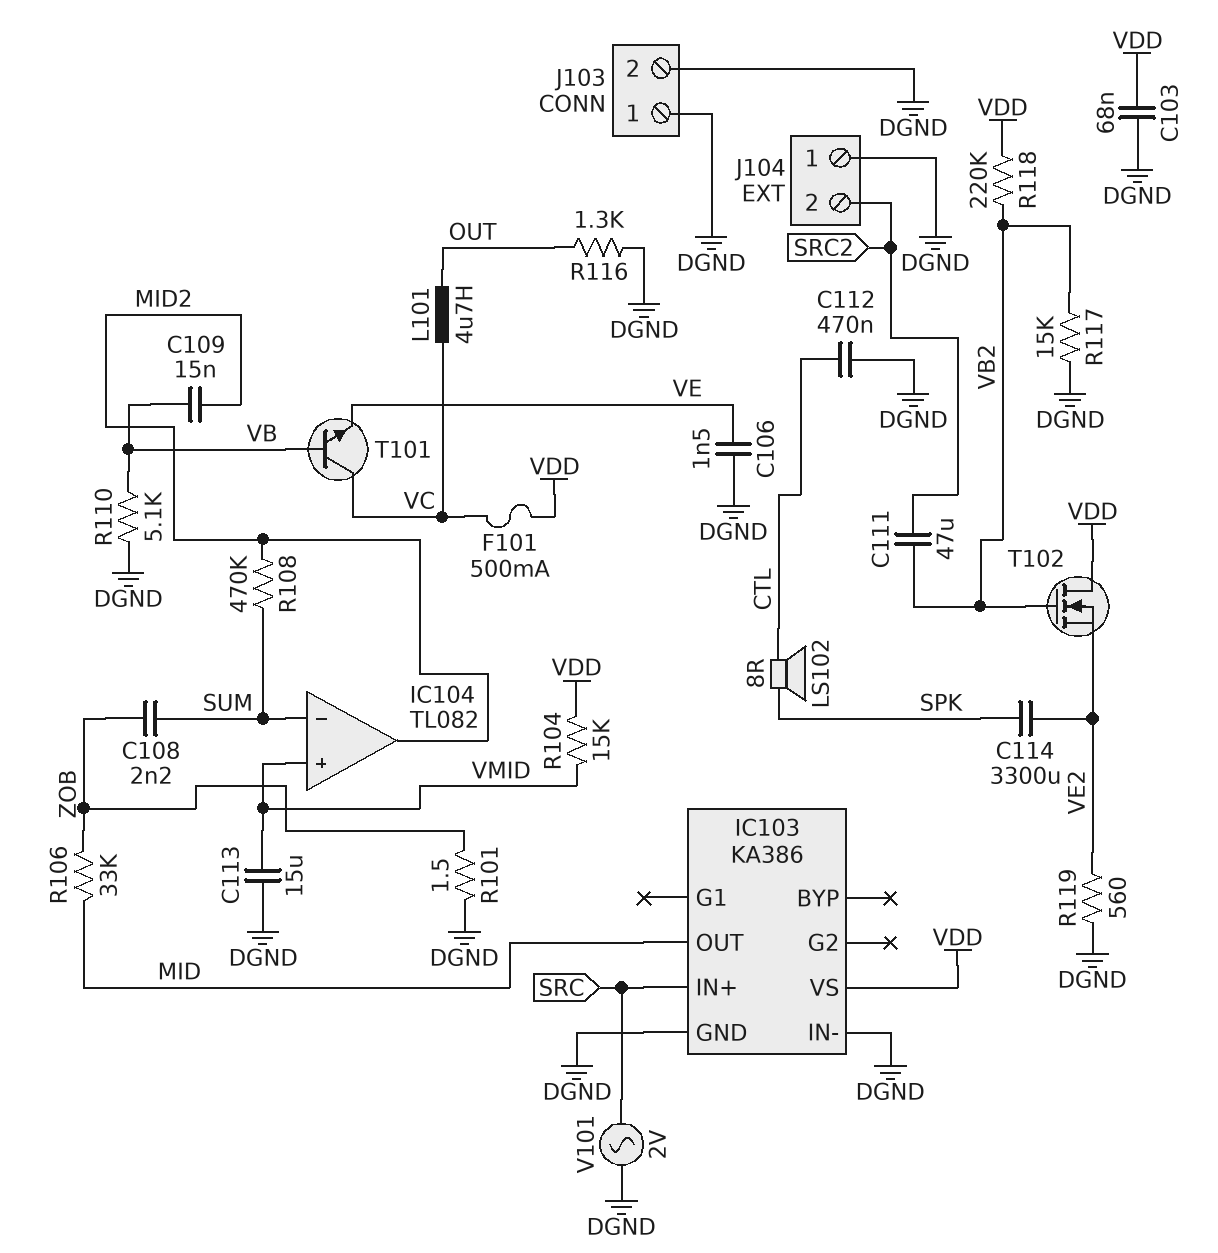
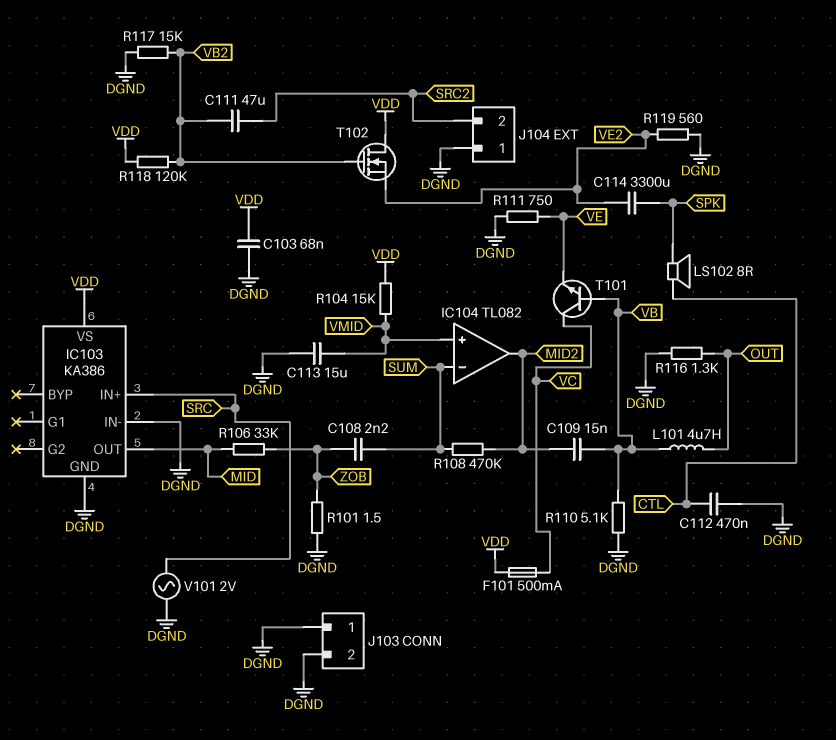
C106: 1.5nF (DGND, VE) -> none
L101: 4.7uH (OUT, VC) -> 4.7uH (OUT, VB)
R111: none -> 750 (DGND, VE)
R118: 220k (VB2, VDD) -> 120k (VB2, VDD)

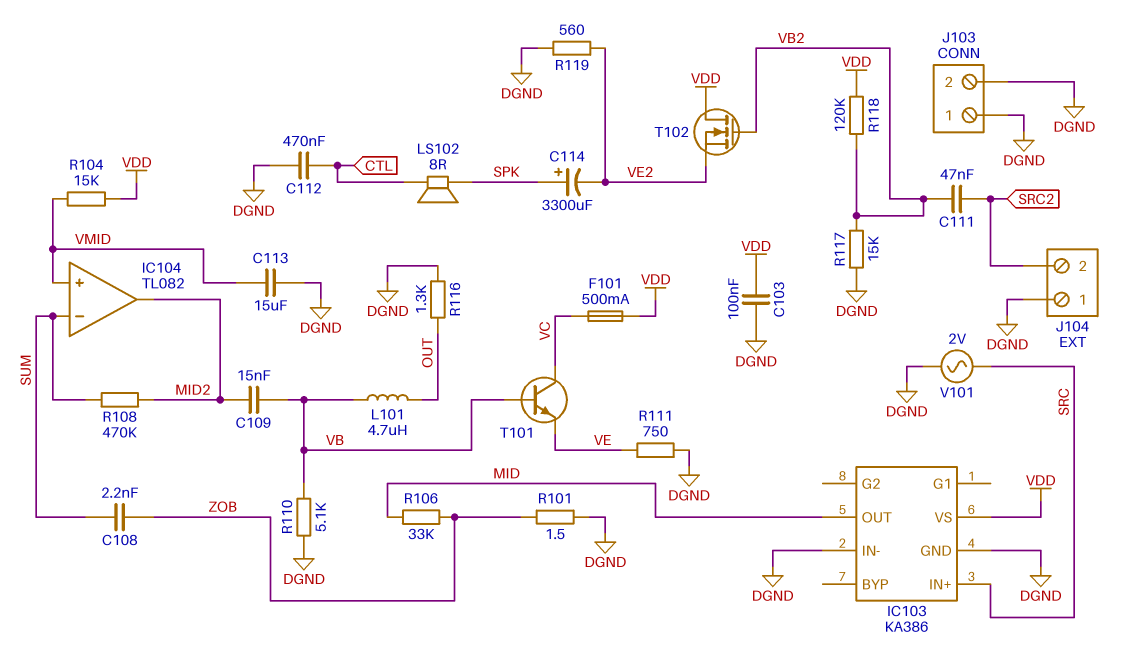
C103: 68nF (DGND, VDD) -> 100nF (DGND, VDD)
C111: 47uF (SRC2, VB2) -> 47nF (SRC2, VB2)
C114: 3300uF (SPK, VE2) -> 3300uF (plus SPK, minus VE2)

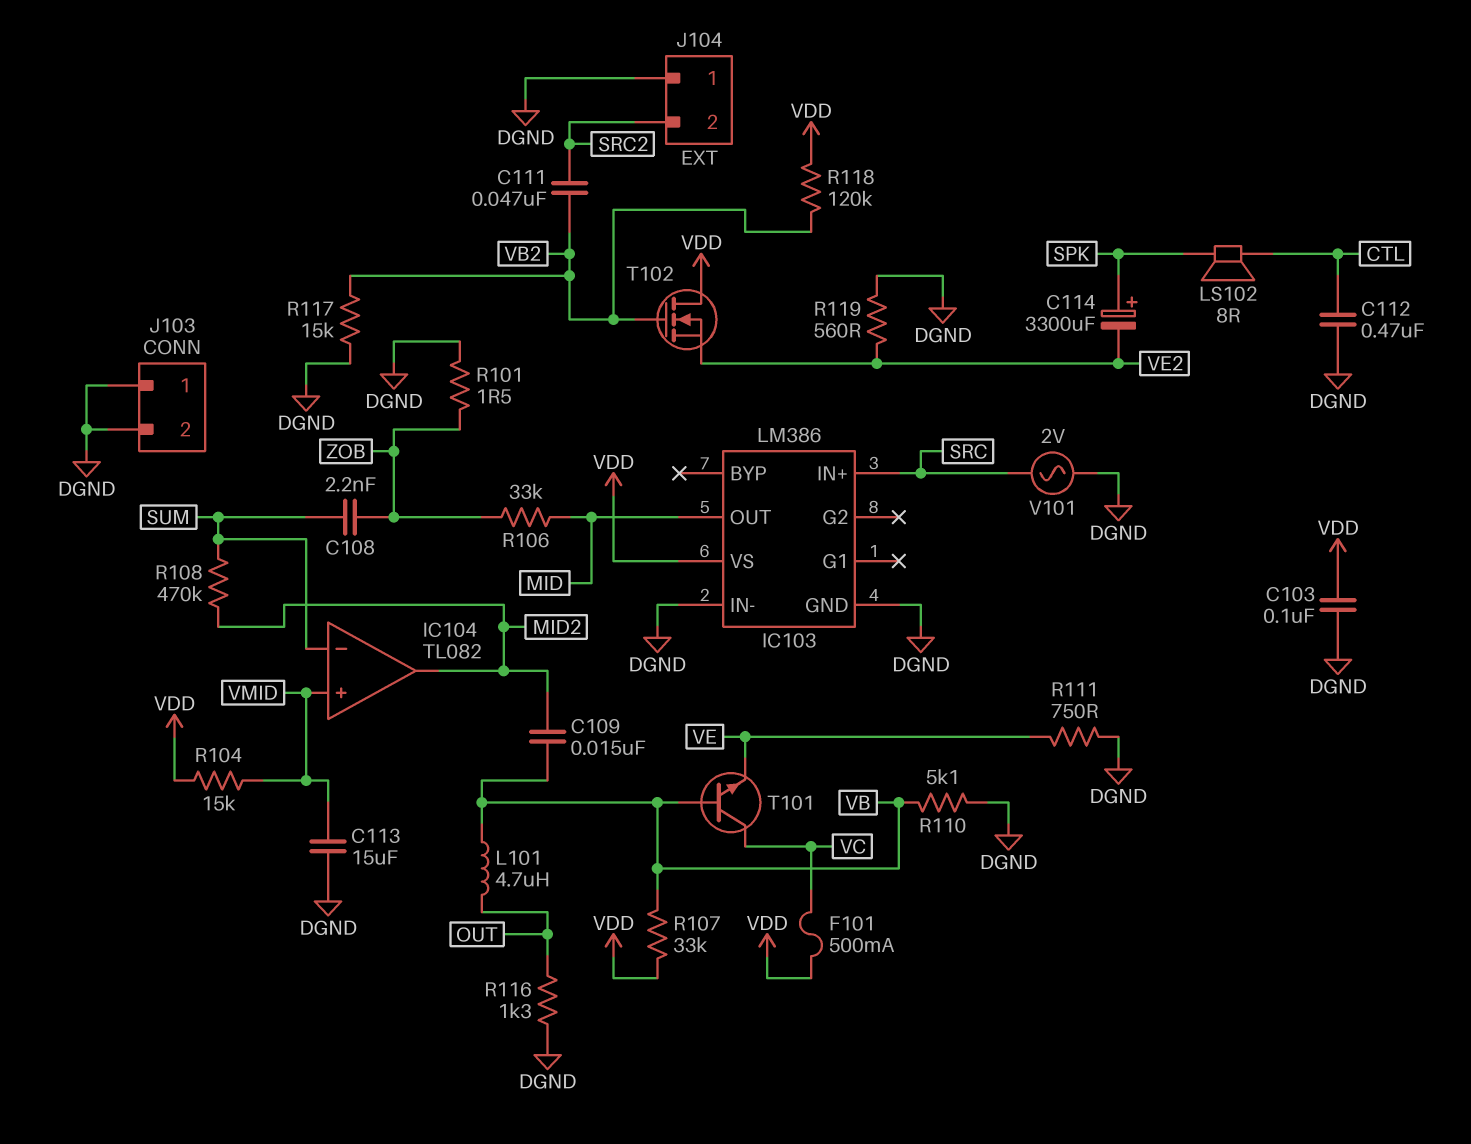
IC103: KA386 -> LM386
R107: none -> 33k (VB, VDD)

